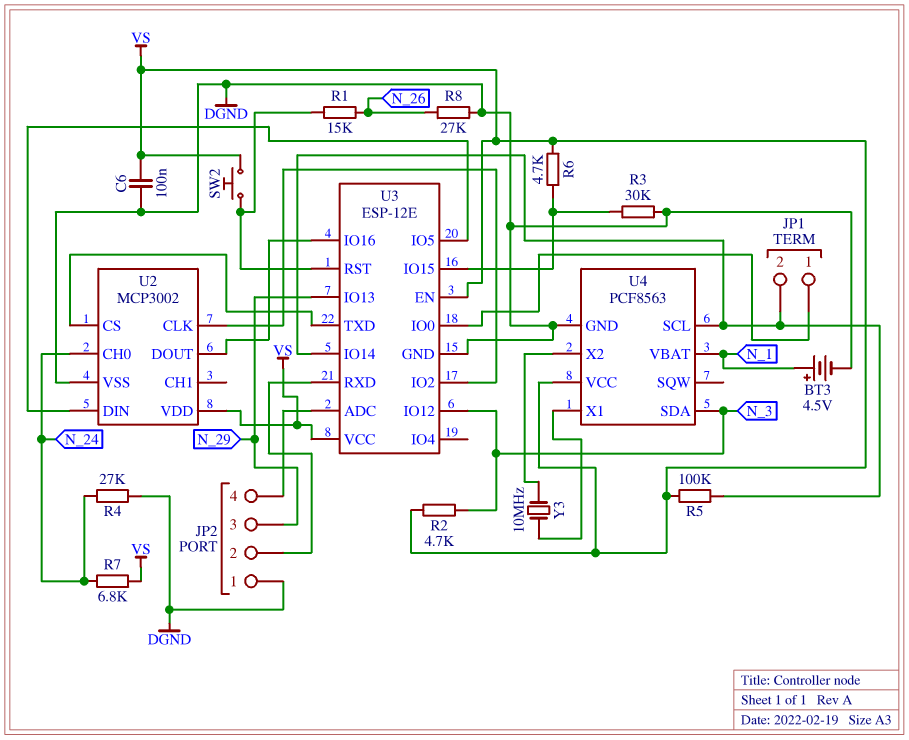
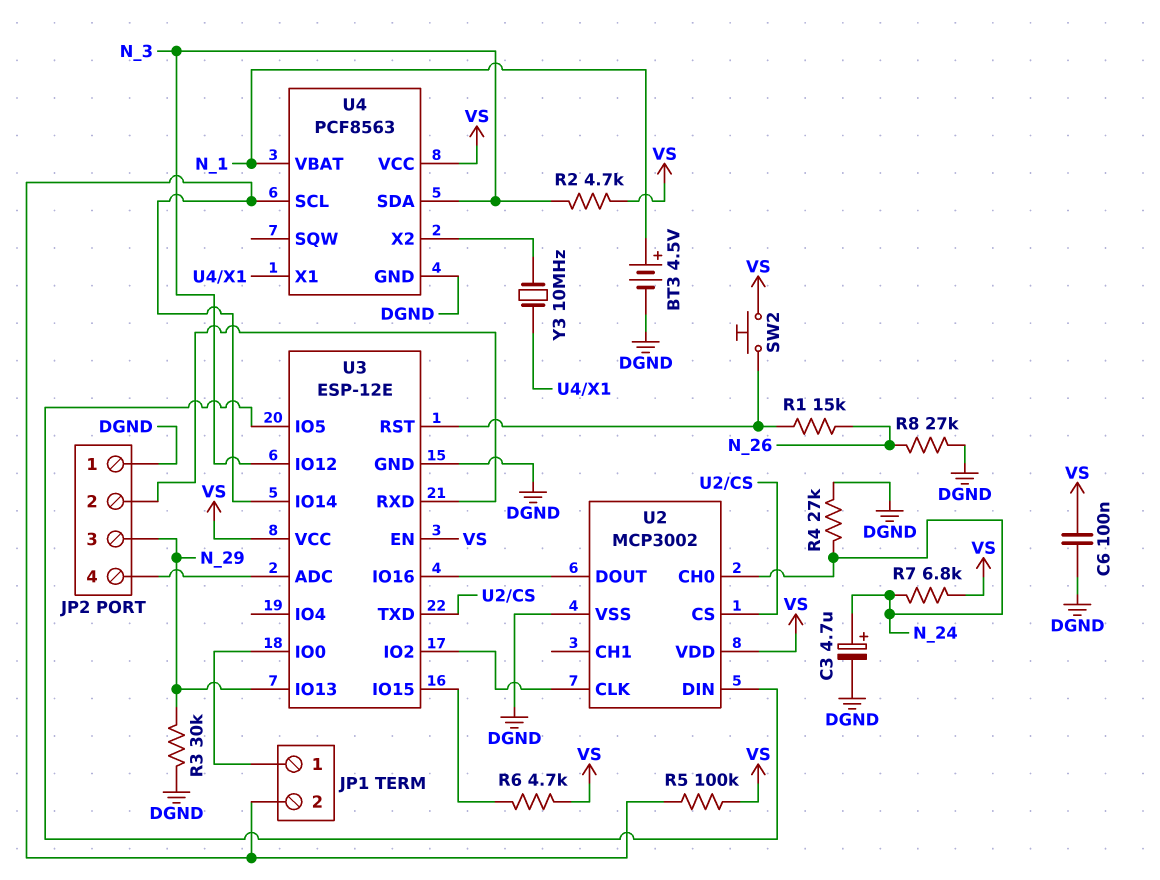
C3: none -> 4.7uF (plus N_24, minus DGND)
R3: 30k (DGND, U3/IO15) -> 30k (DGND, N_29)

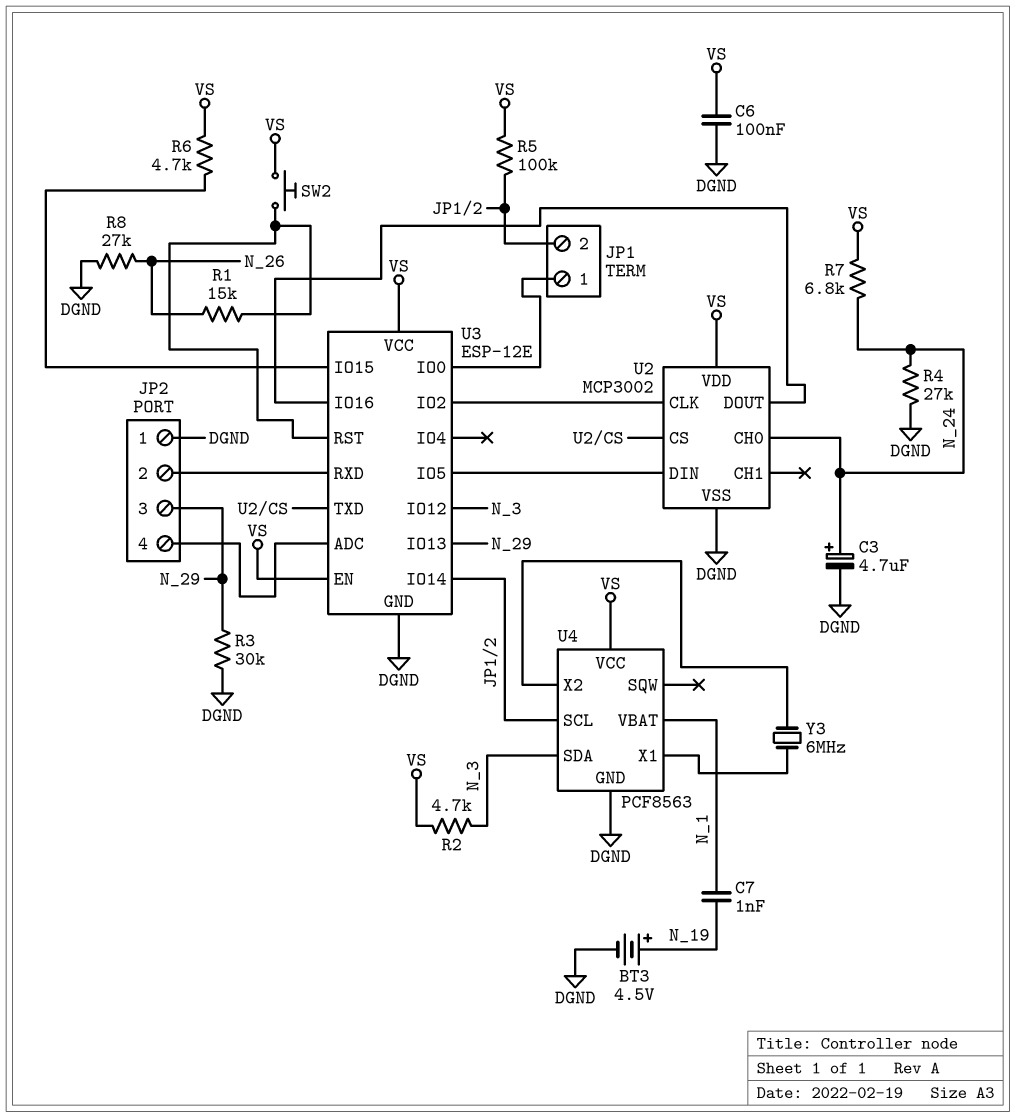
BT3: 4.5V (plus N_1, minus DGND) -> 4.5V (plus N_19, minus DGND)
C7: none -> 1nF (N_1, N_19)
Y3: 10MHz (U4/X1, U4/X2) -> 6MHz (U4/X1, U4/X2)

